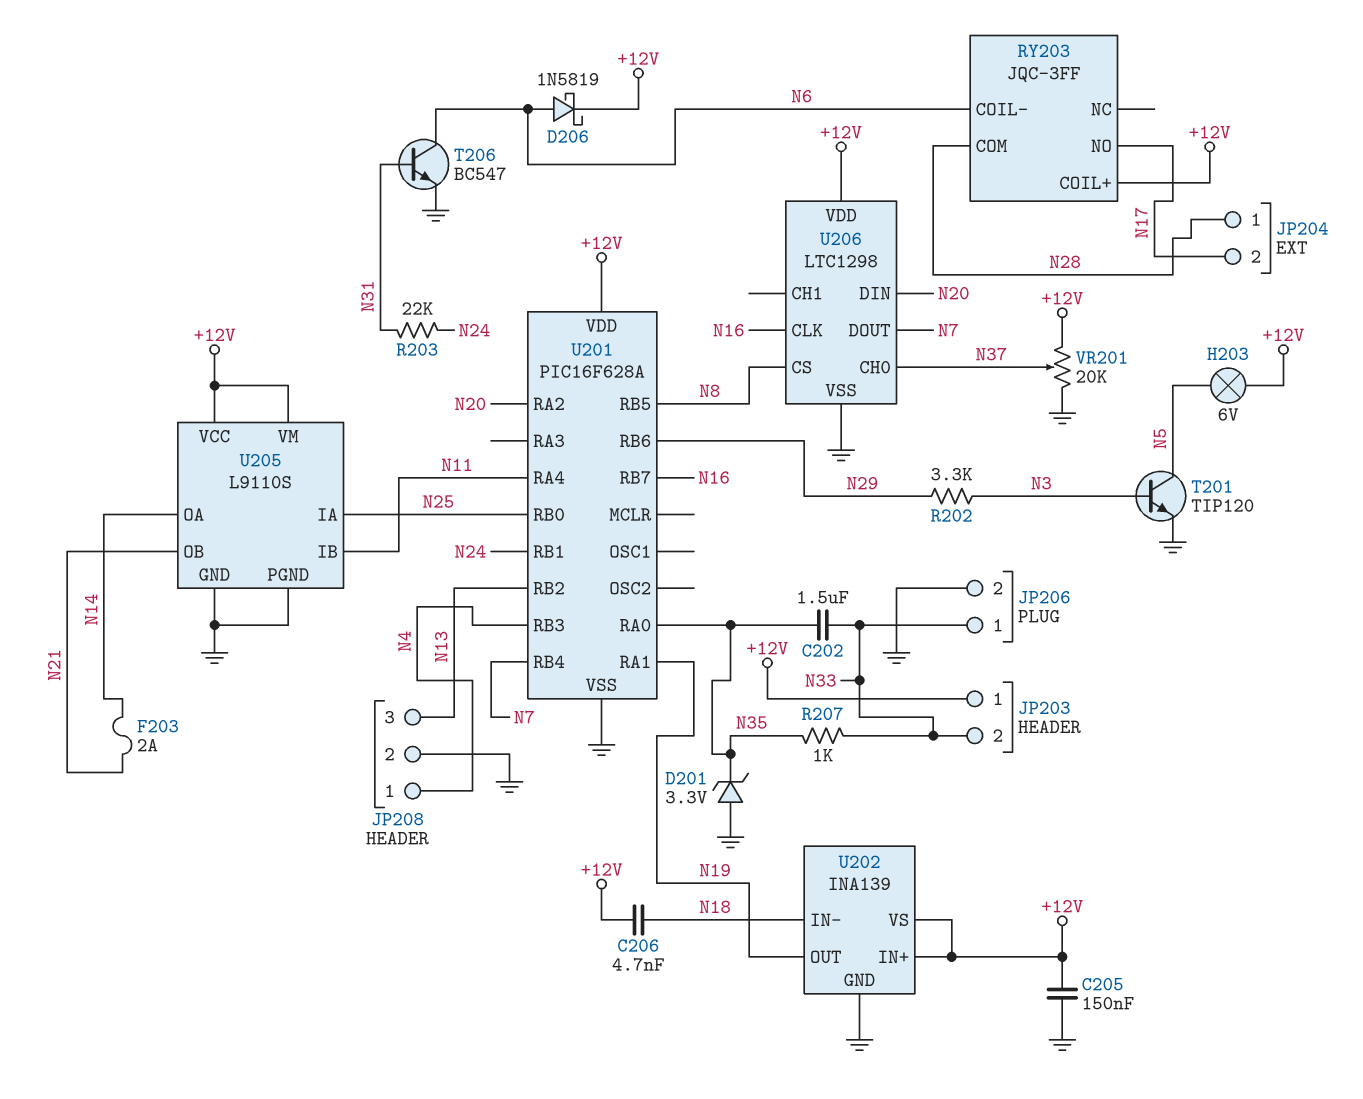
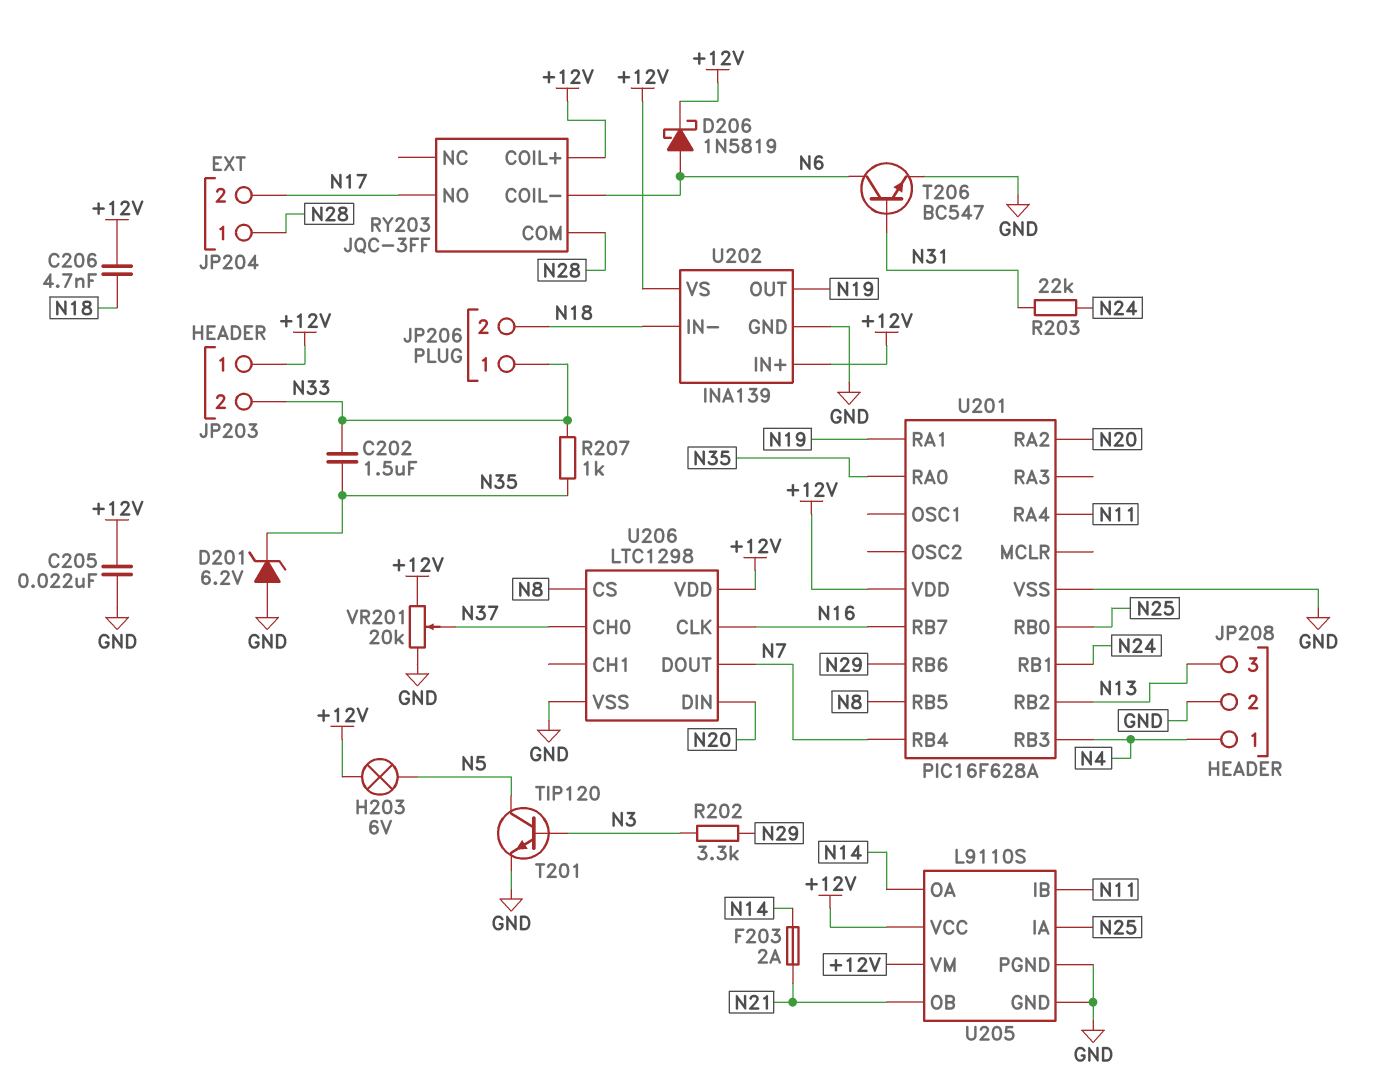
C205: 150nF (+12V, GND) -> 22nF (+12V, GND)
D201: zener 3.3V (A GND, K N35) -> zener 6.2V (A GND, K N35)
JP206 pin 2: GND -> N18

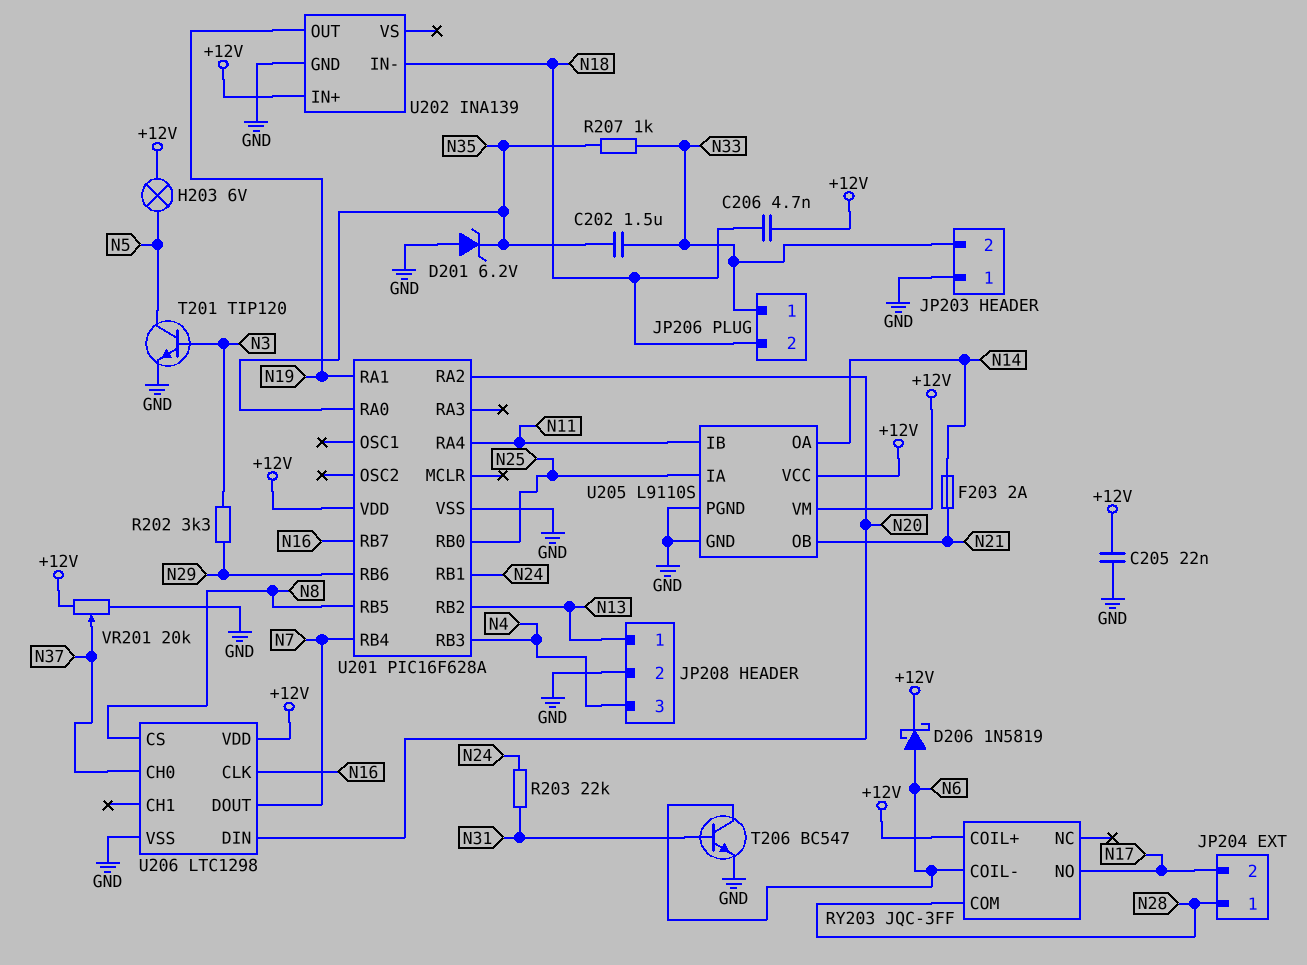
JP203 pin 1: +12V -> GND
JP208 pin 1: N4 -> N13
JP208 pin 3: N13 -> N4
U202 pin VS: +12V -> none

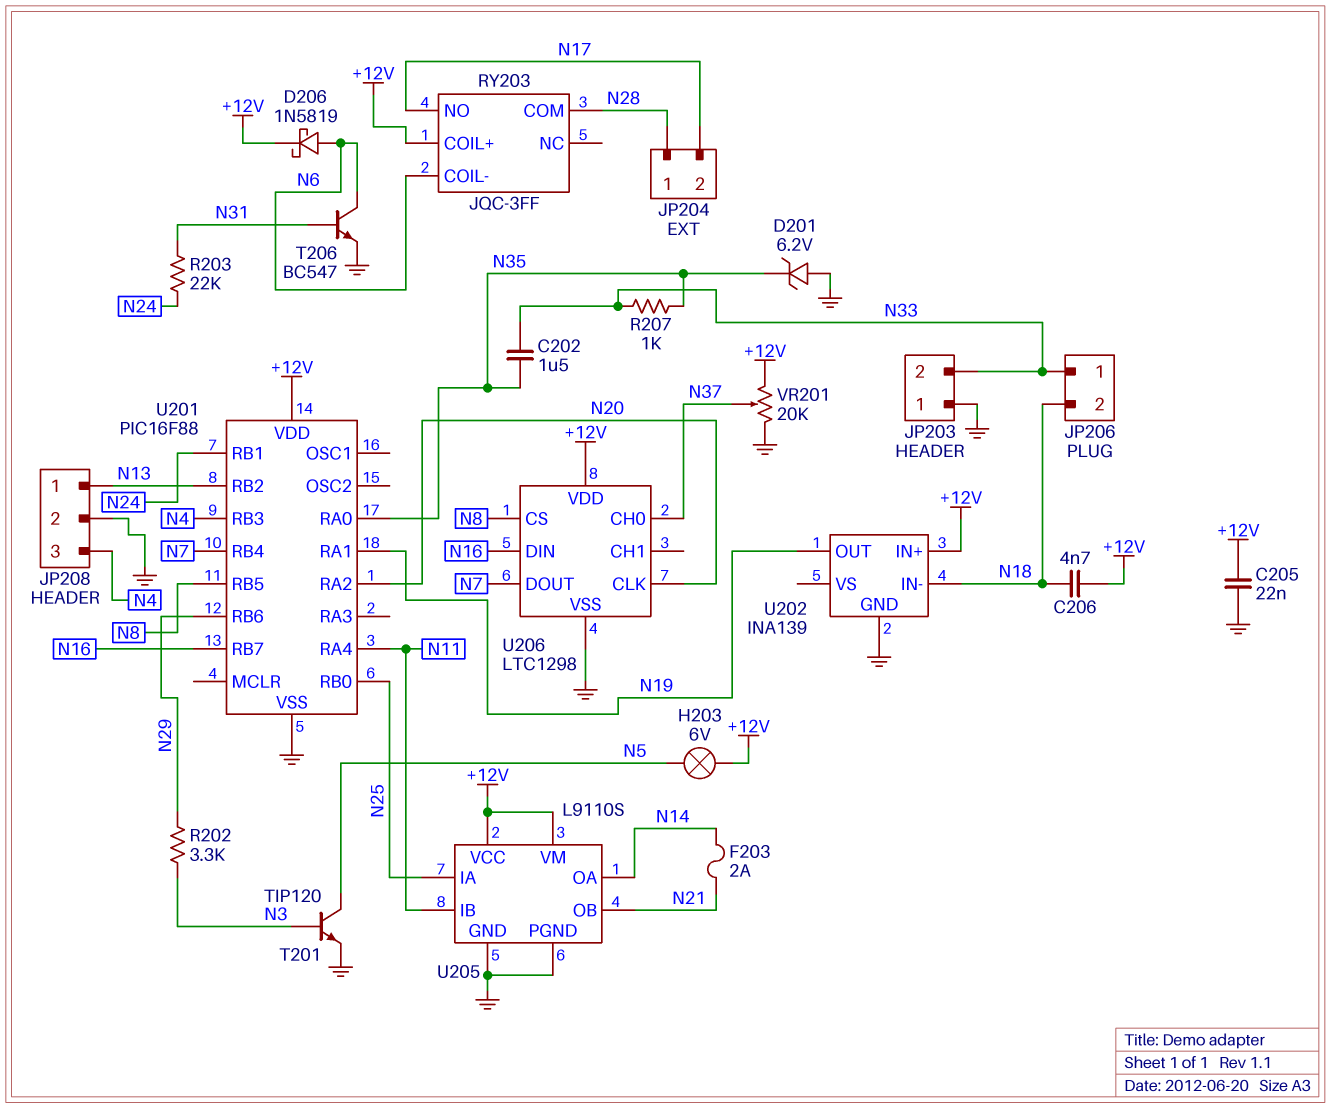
U201: PIC16F628A -> PIC16F88
U206 pin CLK: N16 -> N20
U206 pin DIN: N20 -> N16

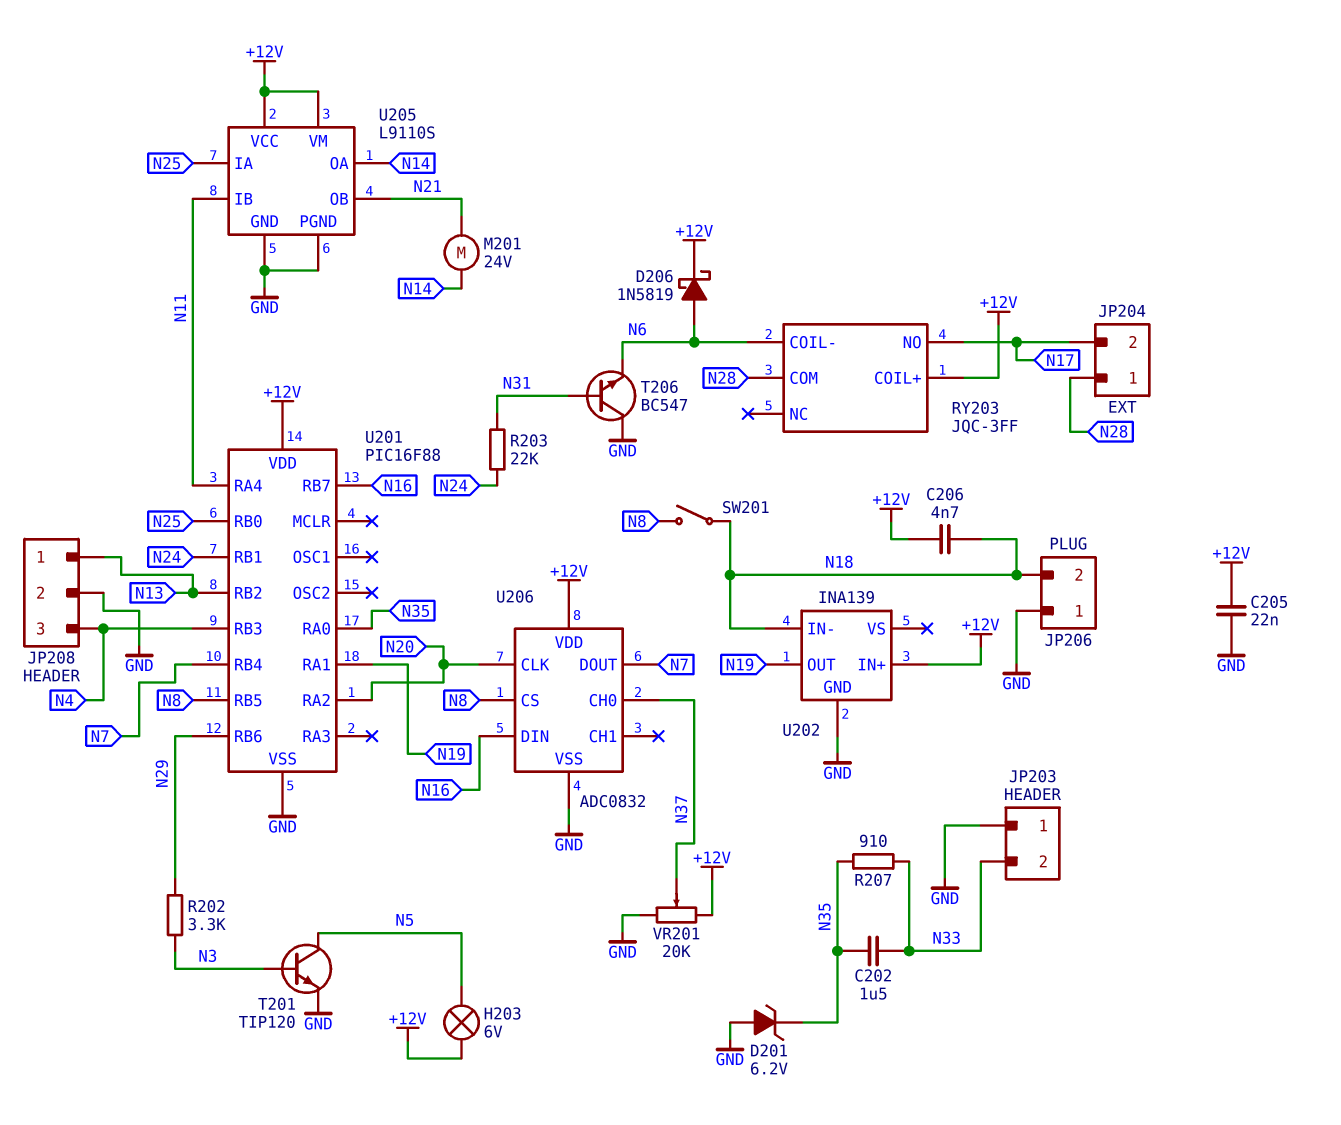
F203: 2A (N14, N21) -> none
JP206 pin 1: N33 -> GND
M201: none -> motor 24V (N14, N21)
R207: 1k (N33, N35) -> 910 (N33, N35)
SW201: none -> switch (N8, N18)
T206: NPN BC547 (B N31, C N6, E GND) -> NPN BC547 (B N31, C GND, E N6)
U206: LTC1298 -> ADC0832

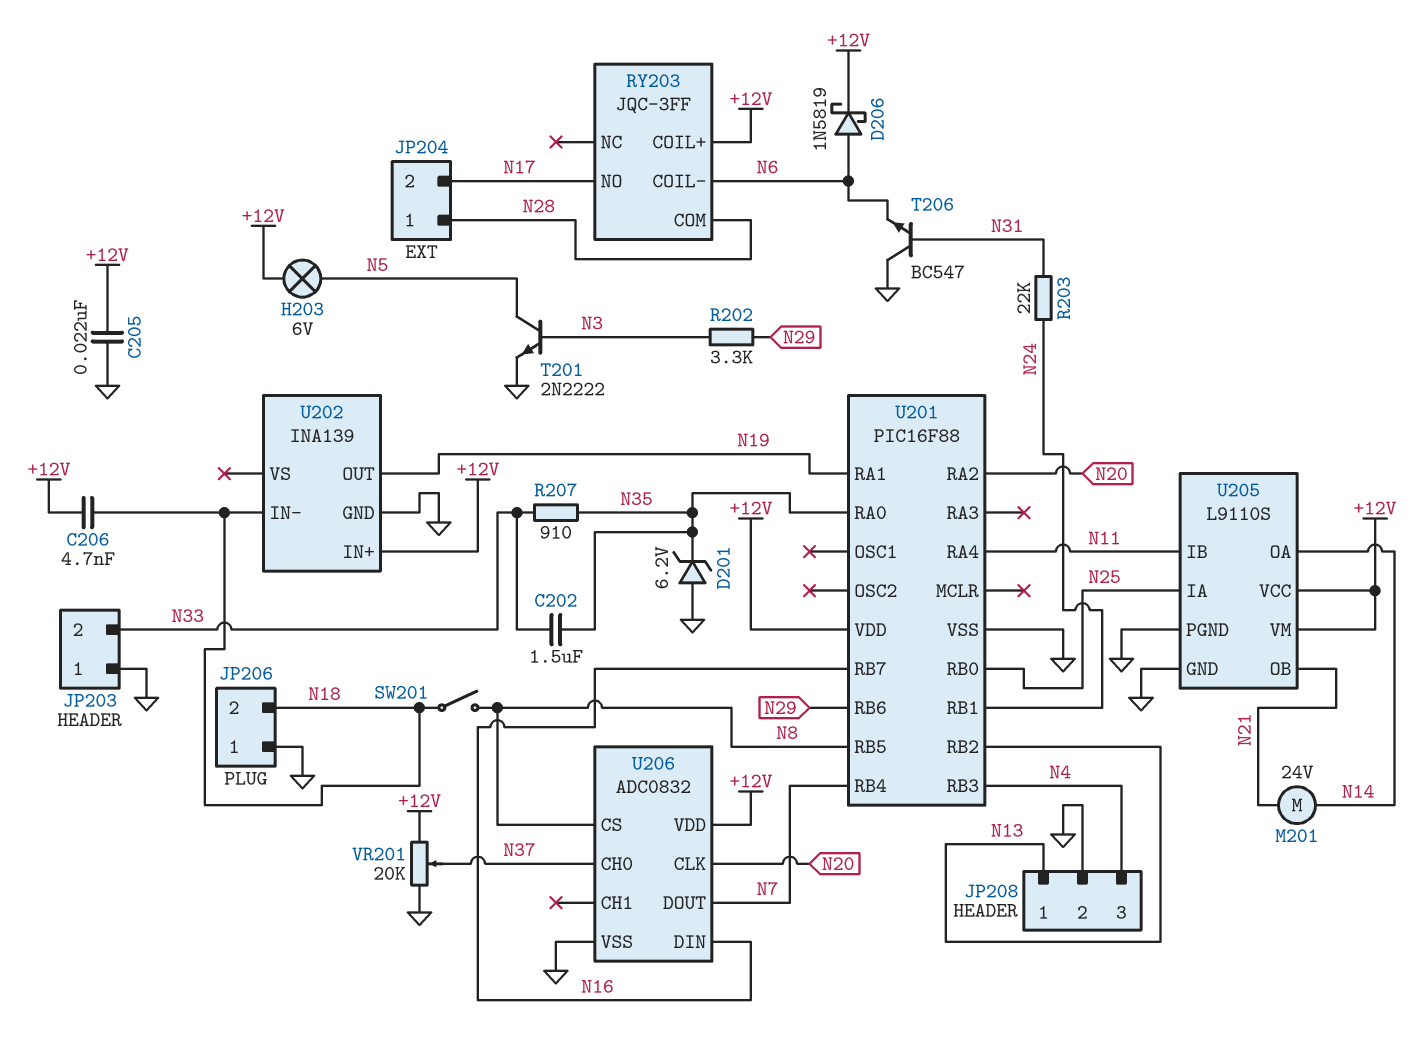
T201: NPN TIP120 (B N3, C N5, E GND) -> NPN 2N2222 (B N3, C N5, E GND)

